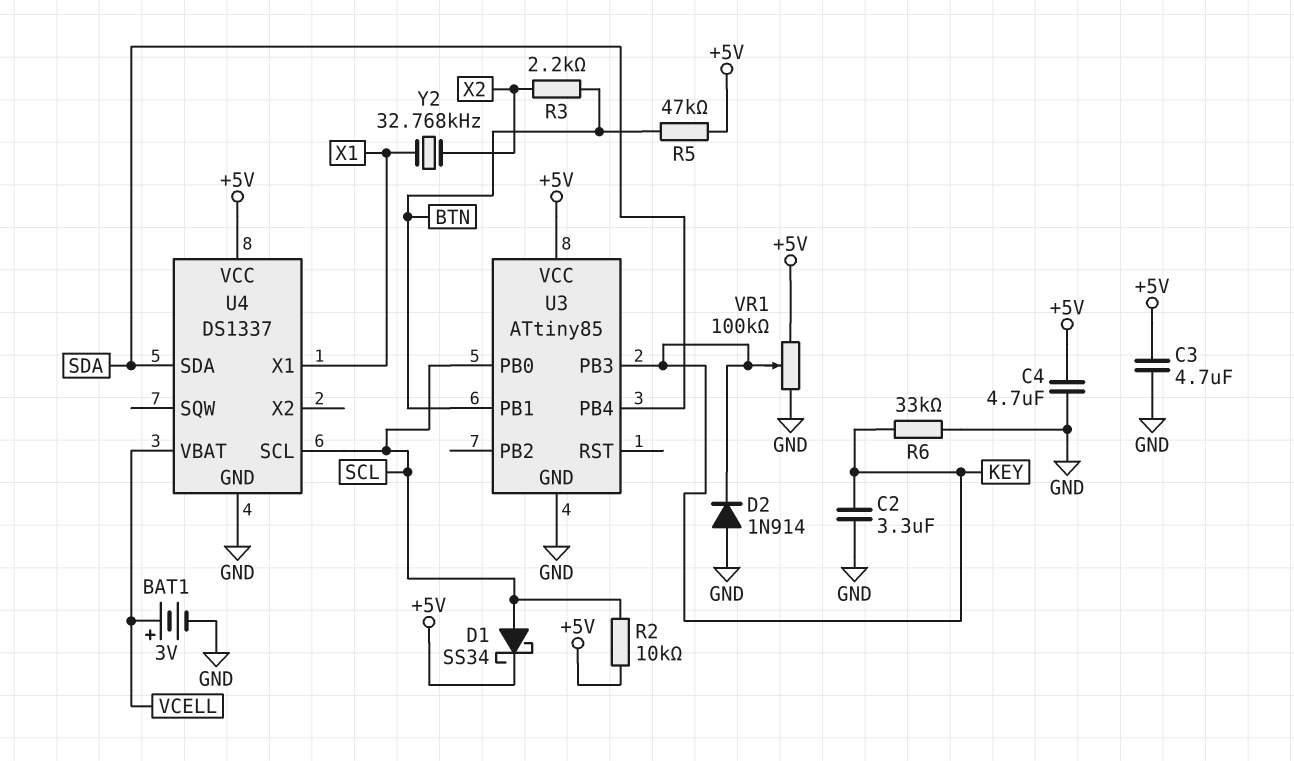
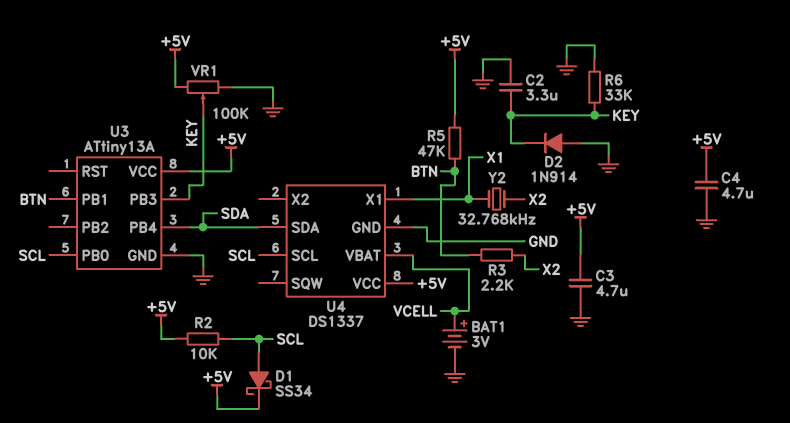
U3: ATtiny85 -> ATtiny13A

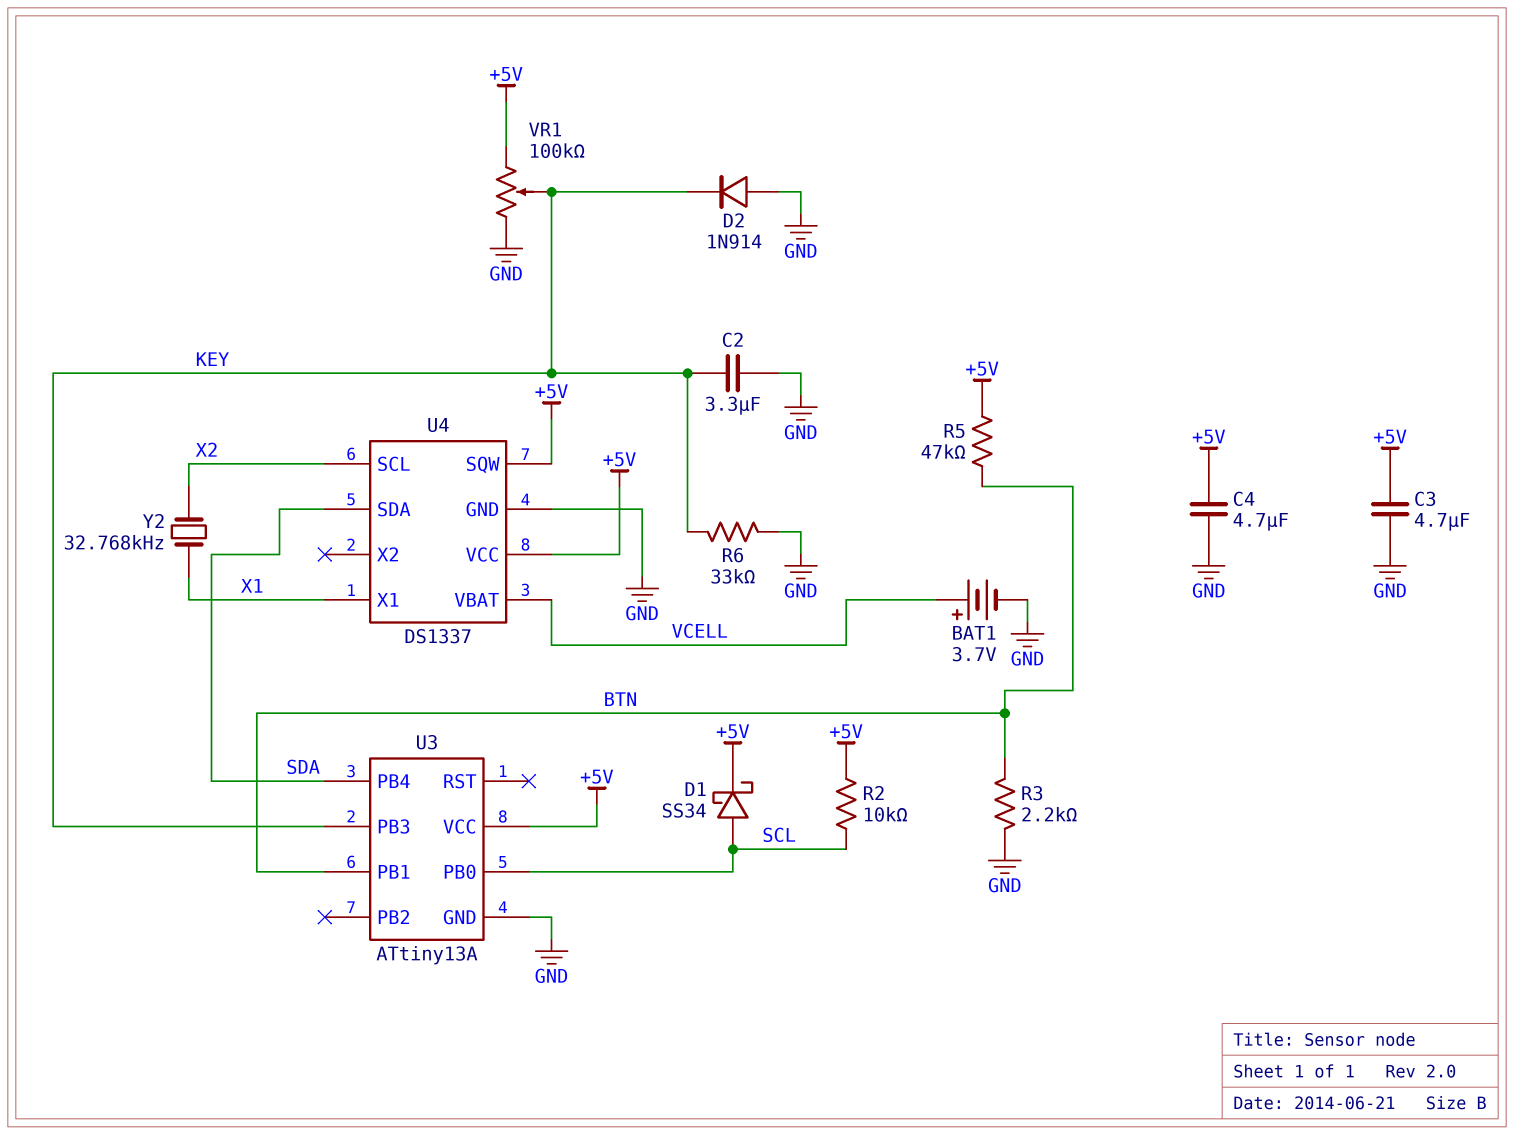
BAT1: 3V (plus VCELL, minus GND) -> 3.7V (plus VCELL, minus GND)
R3: 2.2k (BTN, X2) -> 2.2k (BTN, GND)
U4 pin SCL: SCL -> X2
U4 pin SQW: none -> +5V

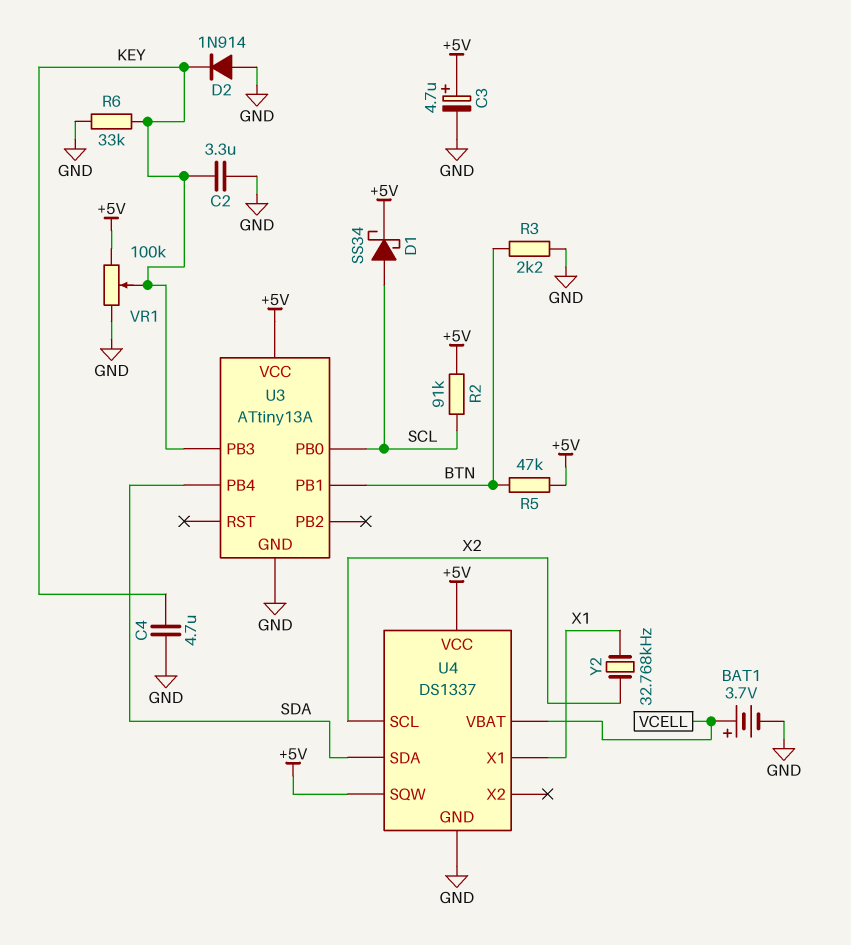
C3: 4.7uF (+5V, GND) -> 4.7uF (plus +5V, minus GND)
C4: 4.7uF (+5V, GND) -> 4.7uF (GND, KEY)
R2: 10k (+5V, SCL) -> 91k (+5V, SCL)

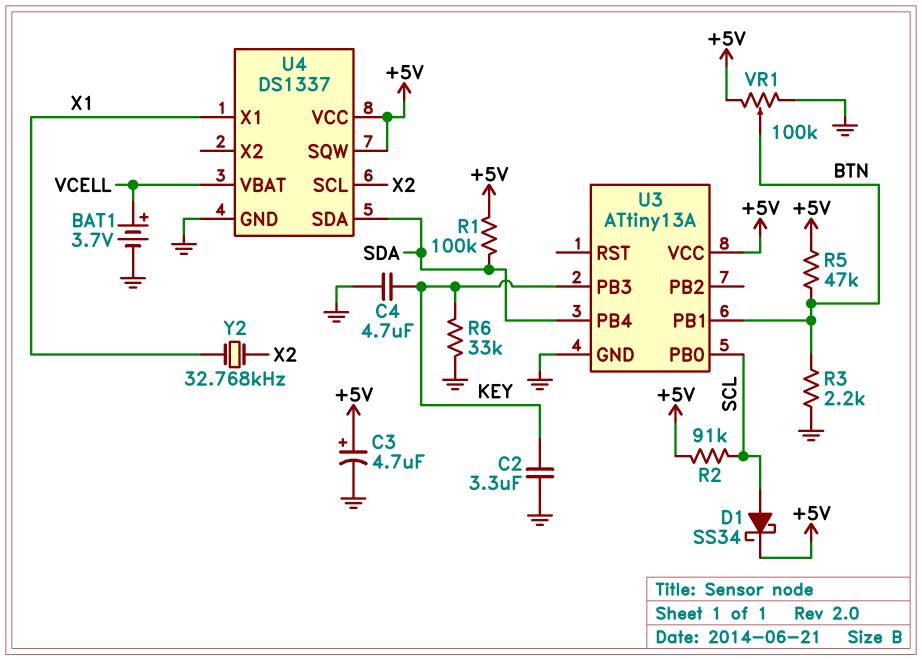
D2: diode 1N914 (A GND, K KEY) -> none
R1: none -> 100k (+5V, SDA)
VR1: 100k (+5V, GND, wiper KEY) -> 100k (+5V, GND, wiper BTN)

